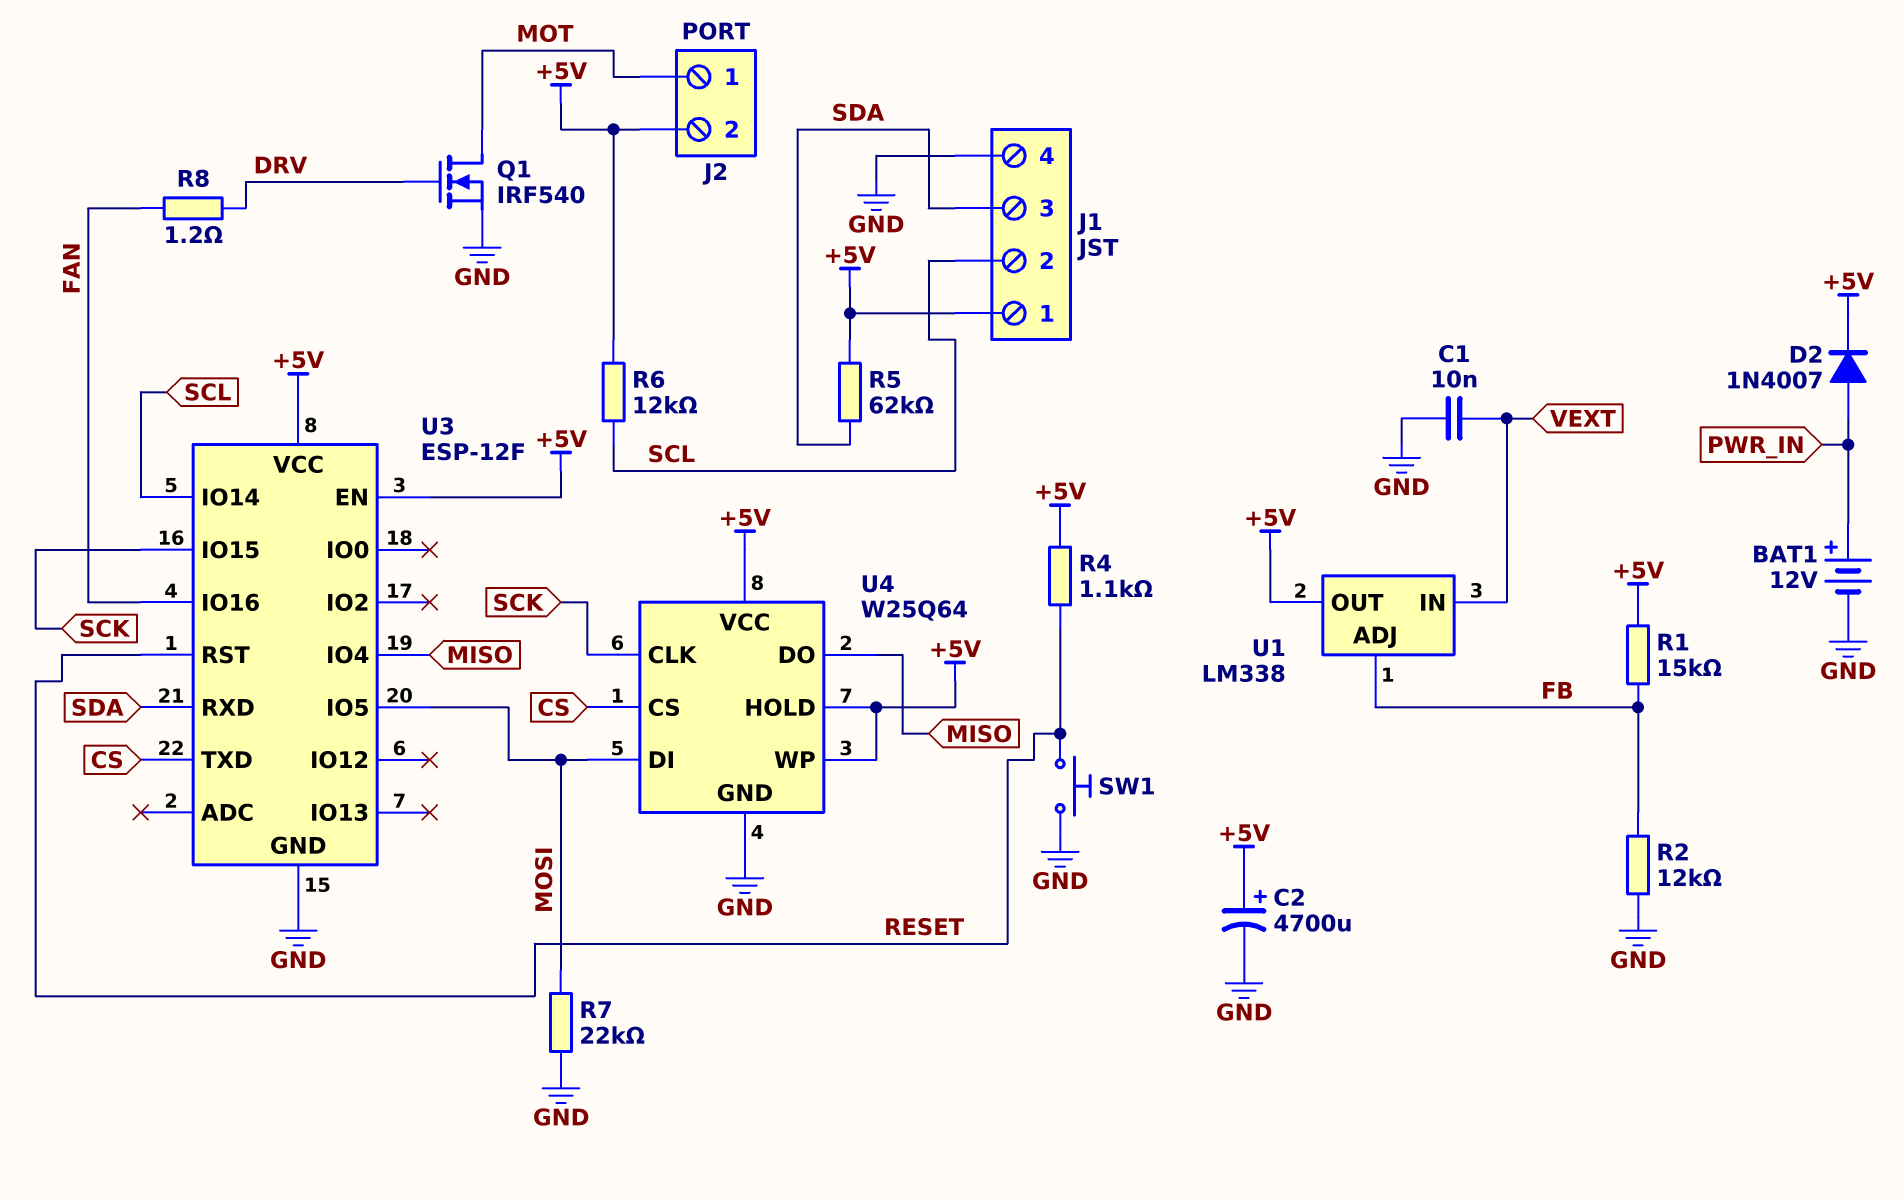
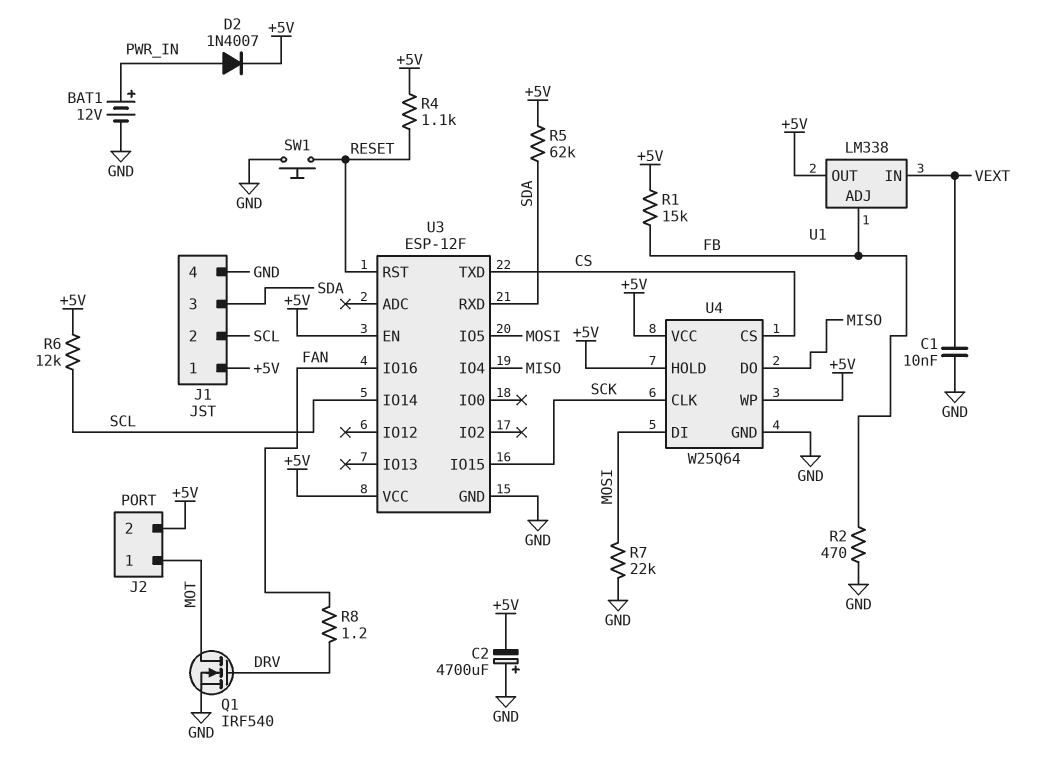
C2: 4700uF (plus +5V, minus GND) -> 4700uF (plus GND, minus +5V)
R2: 12k (FB, GND) -> 470 (FB, GND)

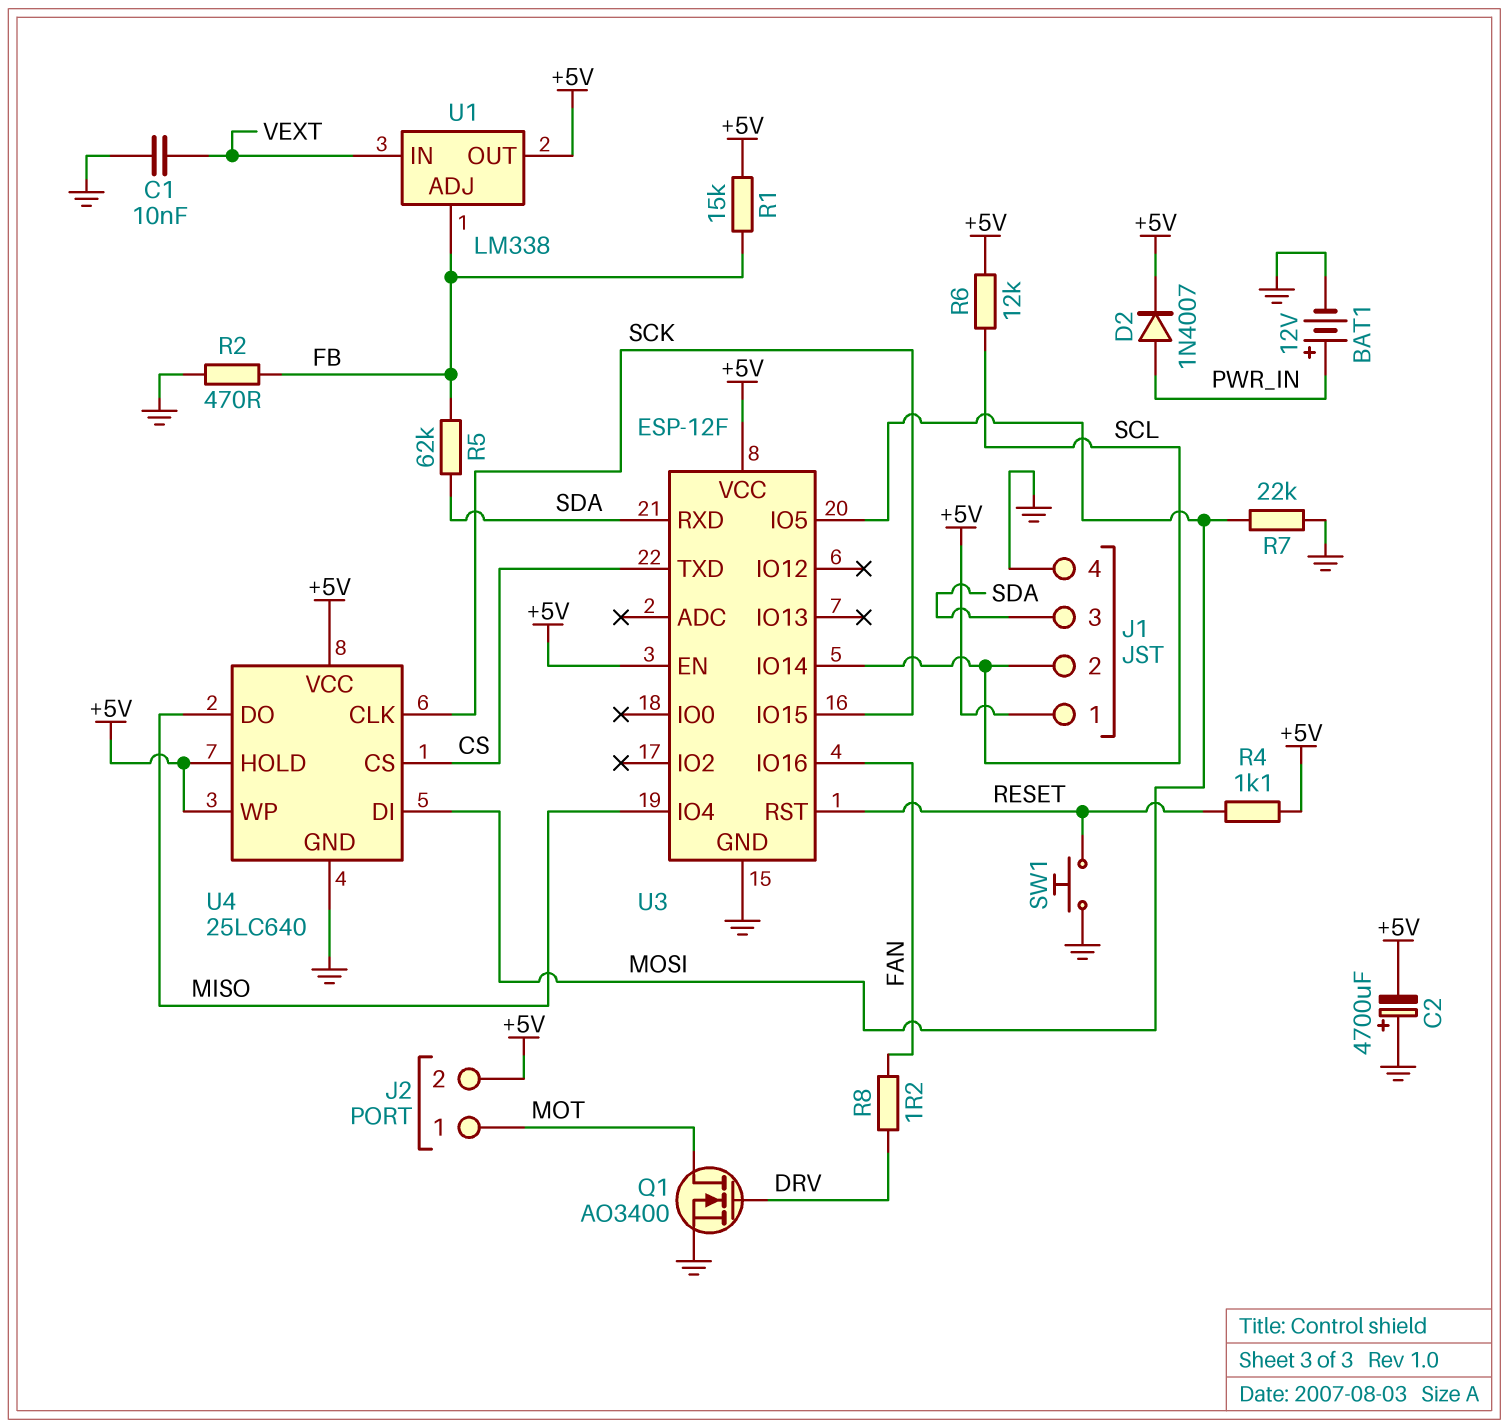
Q1: NMOS IRF540 (G DRV, D MOT, S GND) -> NMOS AO3400 (G DRV, D MOT, S GND)
R5: 62k (+5V, SDA) -> 62k (FB, SDA)
U4: W25Q64 -> 25LC640

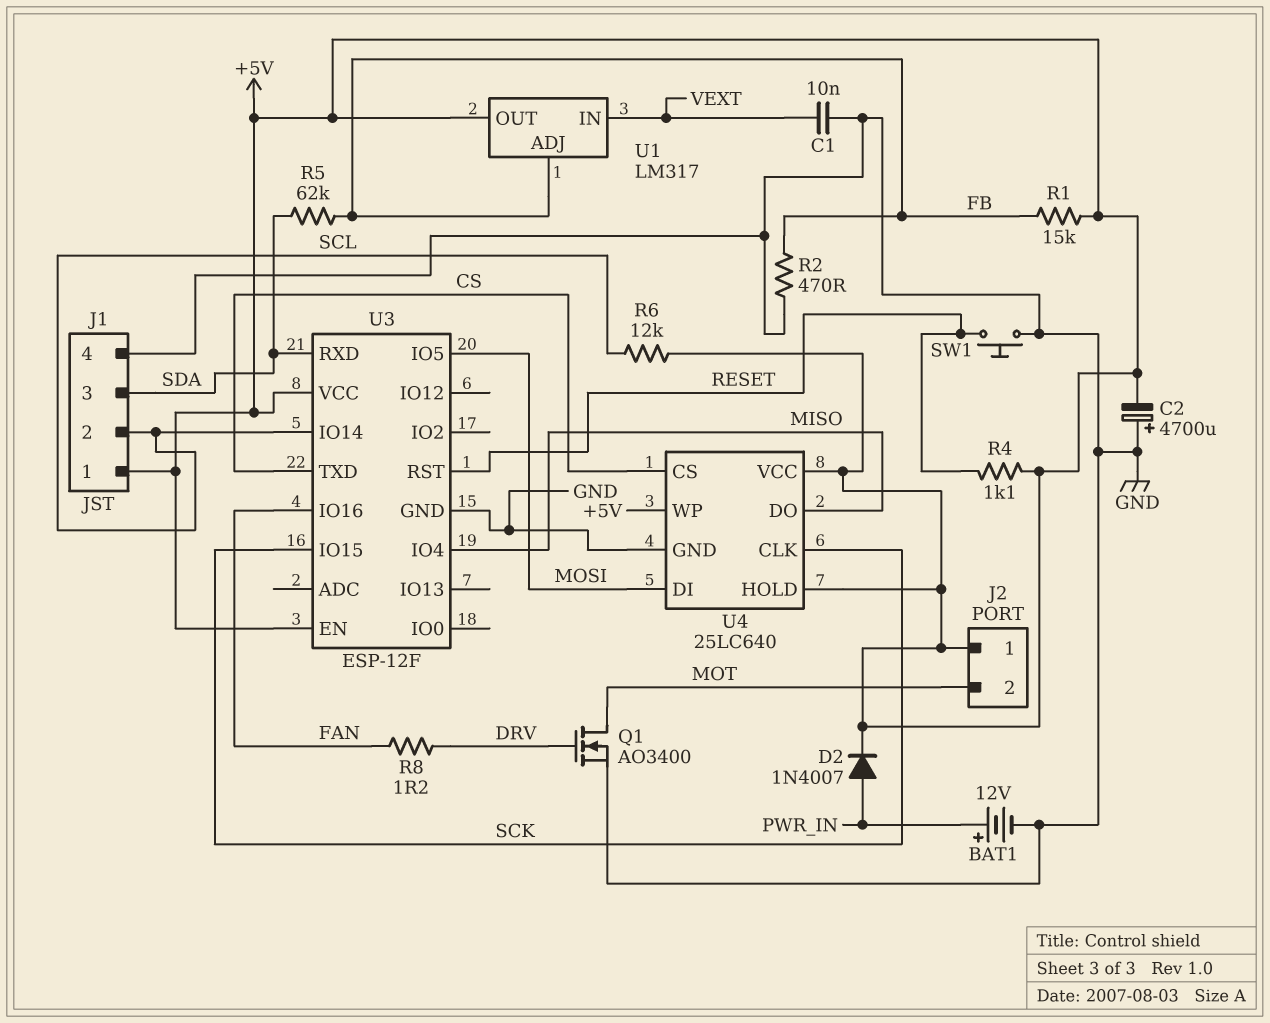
J2 pin 1: MOT -> +5V
J2 pin 2: +5V -> MOT
R7: 22k (GND, MOSI) -> none
U1: LM338 -> LM317

